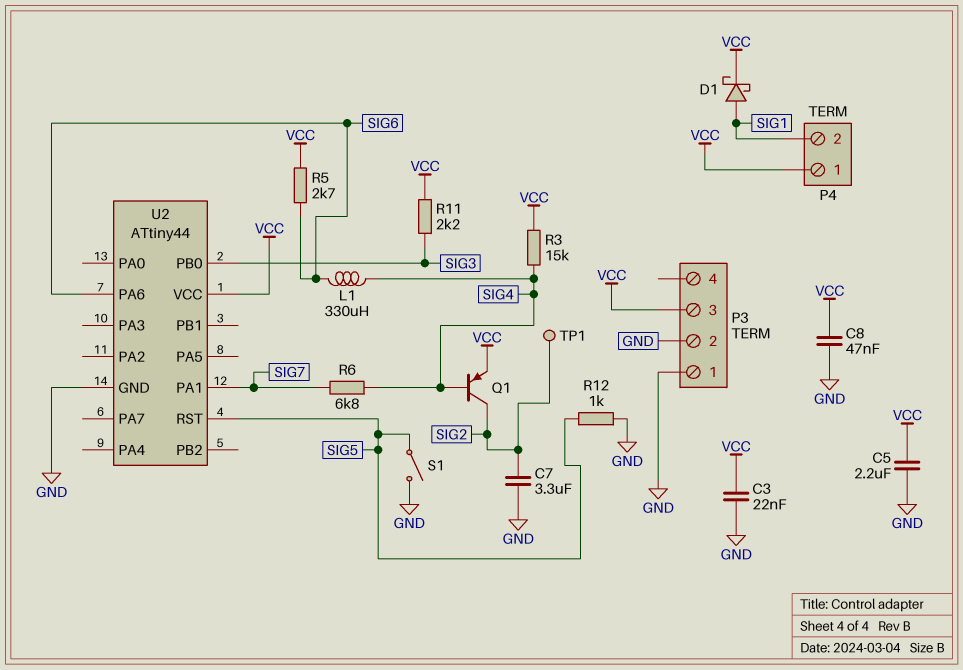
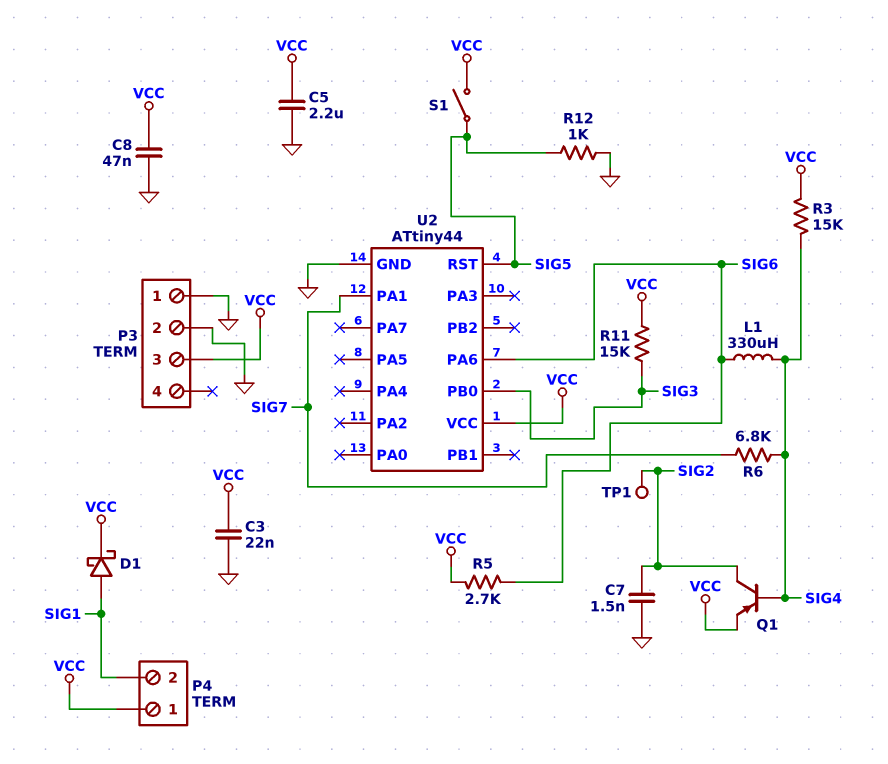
C7: 3.3uF (GND, SIG2) -> 1.5nF (GND, SIG2)
R11: 2.2k (SIG3, VCC) -> 15k (SIG3, VCC)
S1: switch (GND, SIG5) -> switch (SIG5, VCC)

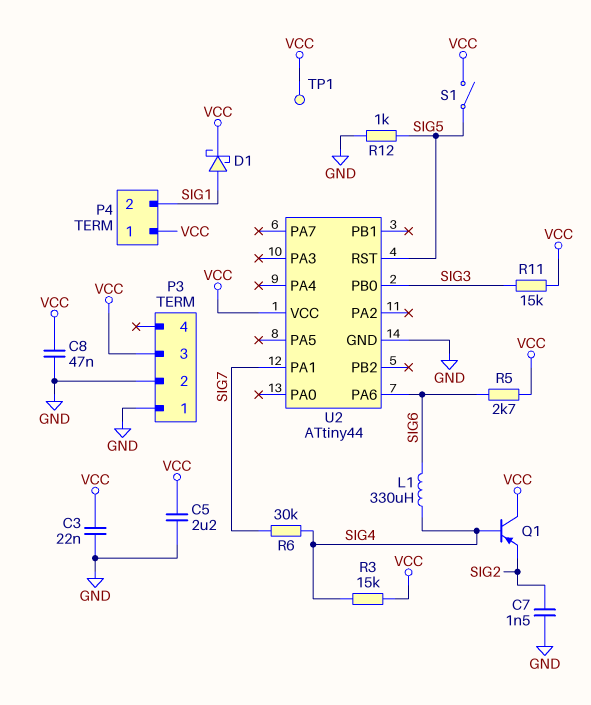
Q1: PNP (B SIG4, C SIG2, E VCC) -> PNP (B SIG4, C VCC, E SIG2)
R6: 6.8k (SIG4, SIG7) -> 30k (SIG4, SIG7)
TP1: test point (SIG2) -> test point (VCC)

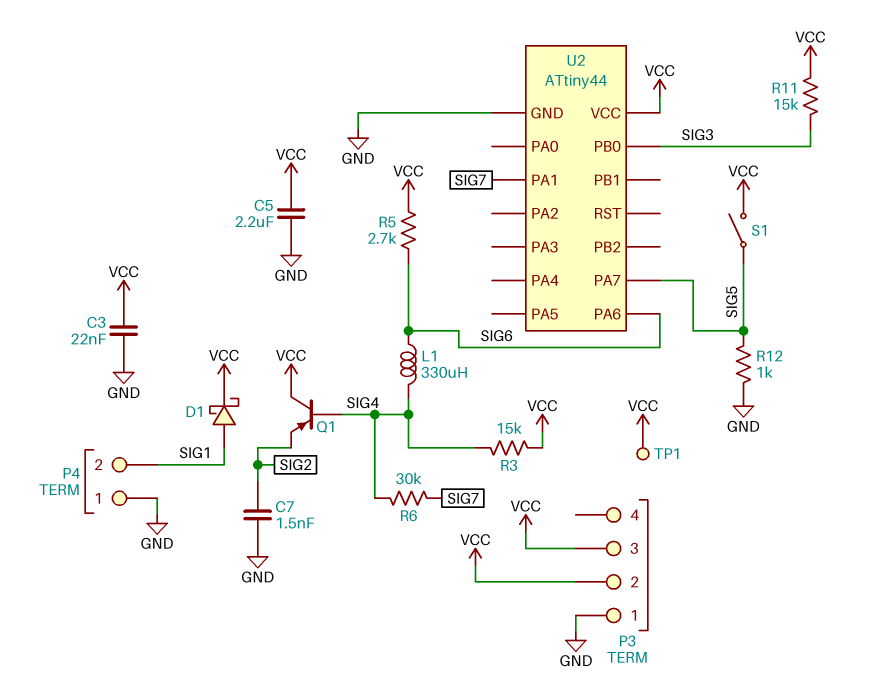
C8: 47nF (GND, VCC) -> none
P3 pin 2: GND -> VCC
P4 pin 1: VCC -> GND
U2 pin PA7: none -> SIG5
U2 pin RST: SIG5 -> none

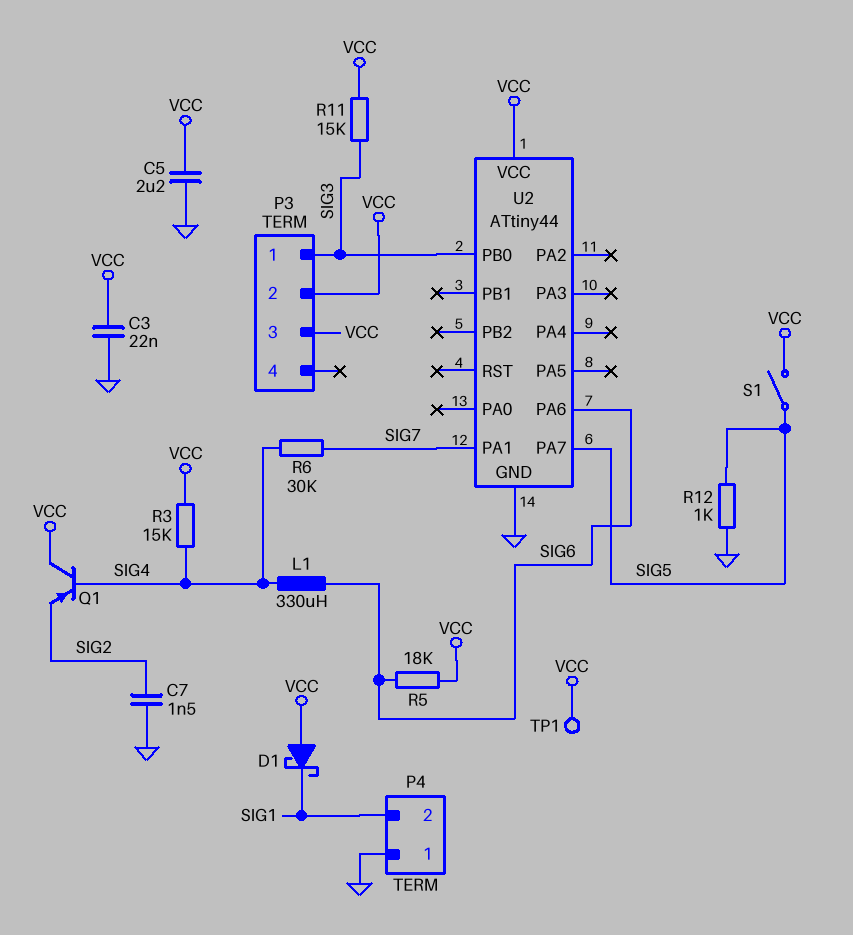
D1: schottky (A SIG1, K VCC) -> schottky (A VCC, K SIG1)
P3 pin 1: GND -> SIG3
R5: 2.7k (SIG6, VCC) -> 18k (SIG6, VCC)

